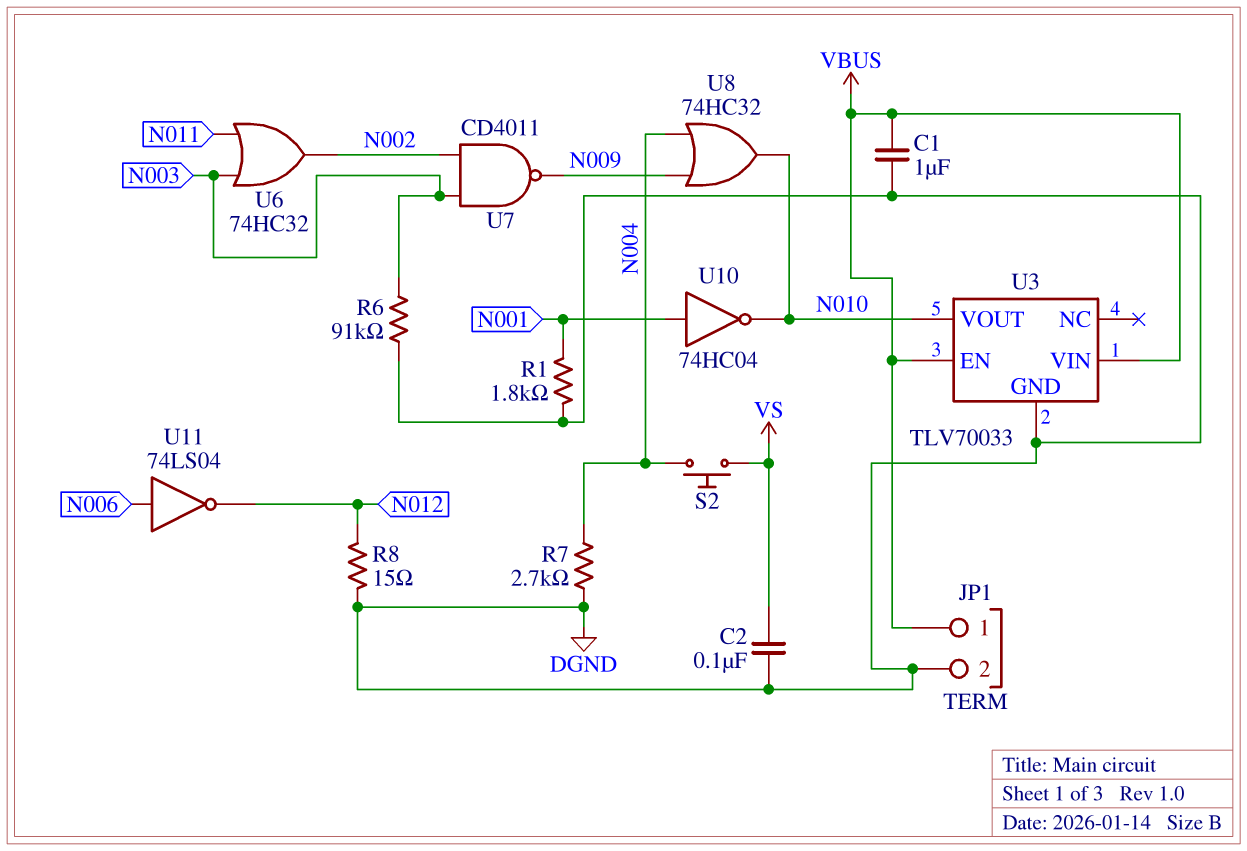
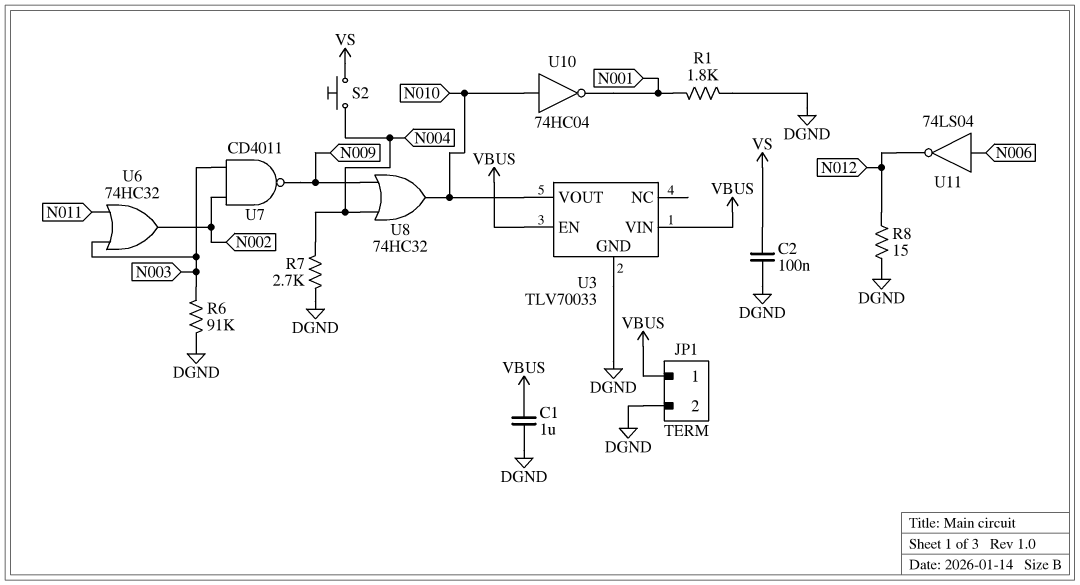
U10: NOT 74HC04 (in N001, out N010) -> NOT 74HC04 (in N010, out N001)

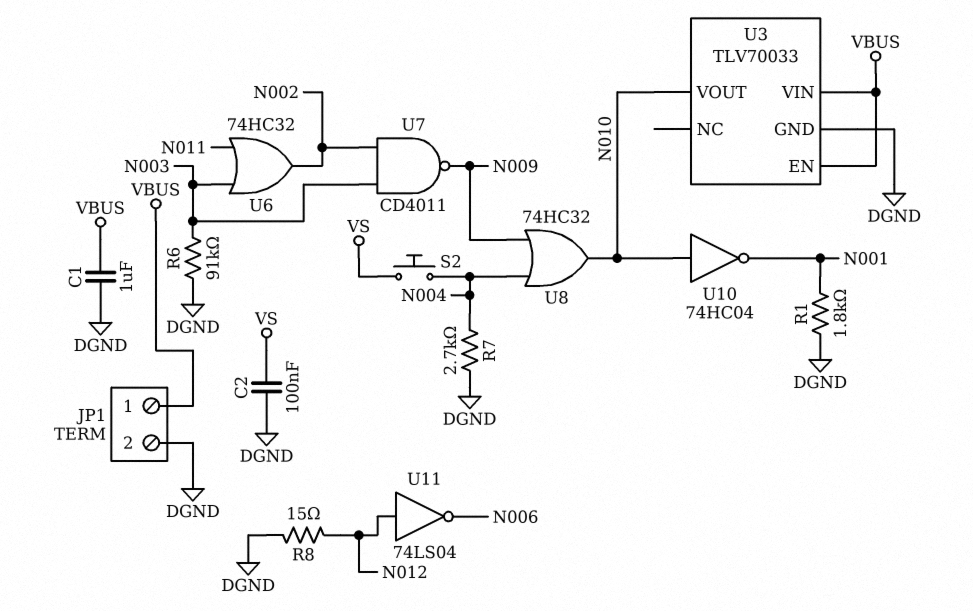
U11: NOT 74LS04 (in N006, out N012) -> NOT 74LS04 (in N012, out N006)

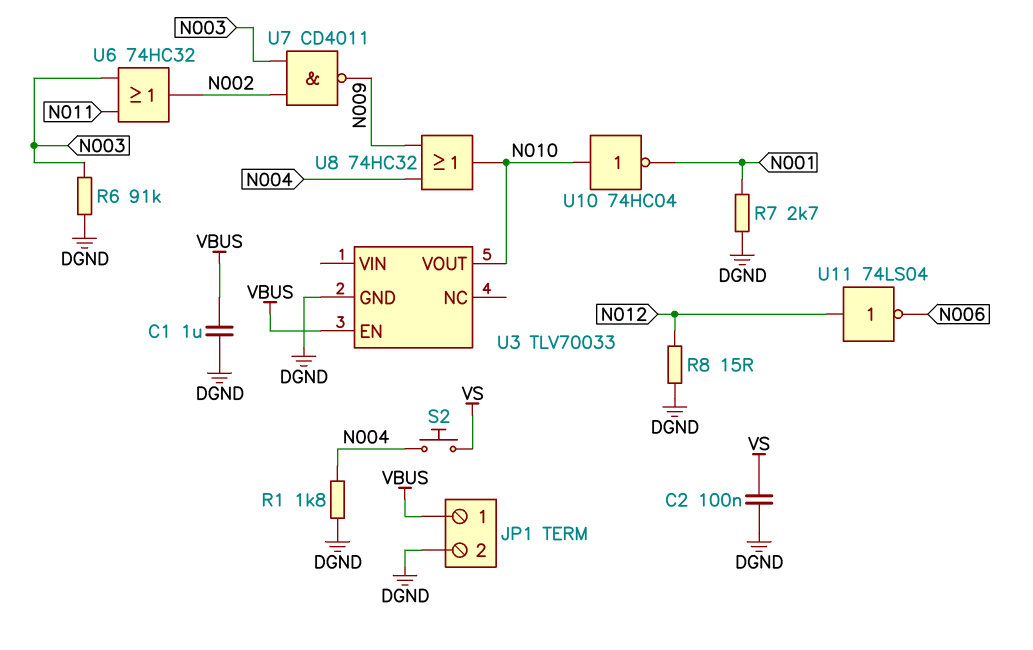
R1: 1.8k (DGND, N001) -> 1.8k (DGND, N004)
R7: 2.7k (DGND, N004) -> 2.7k (DGND, N001)
U3 pin VIN: VBUS -> none

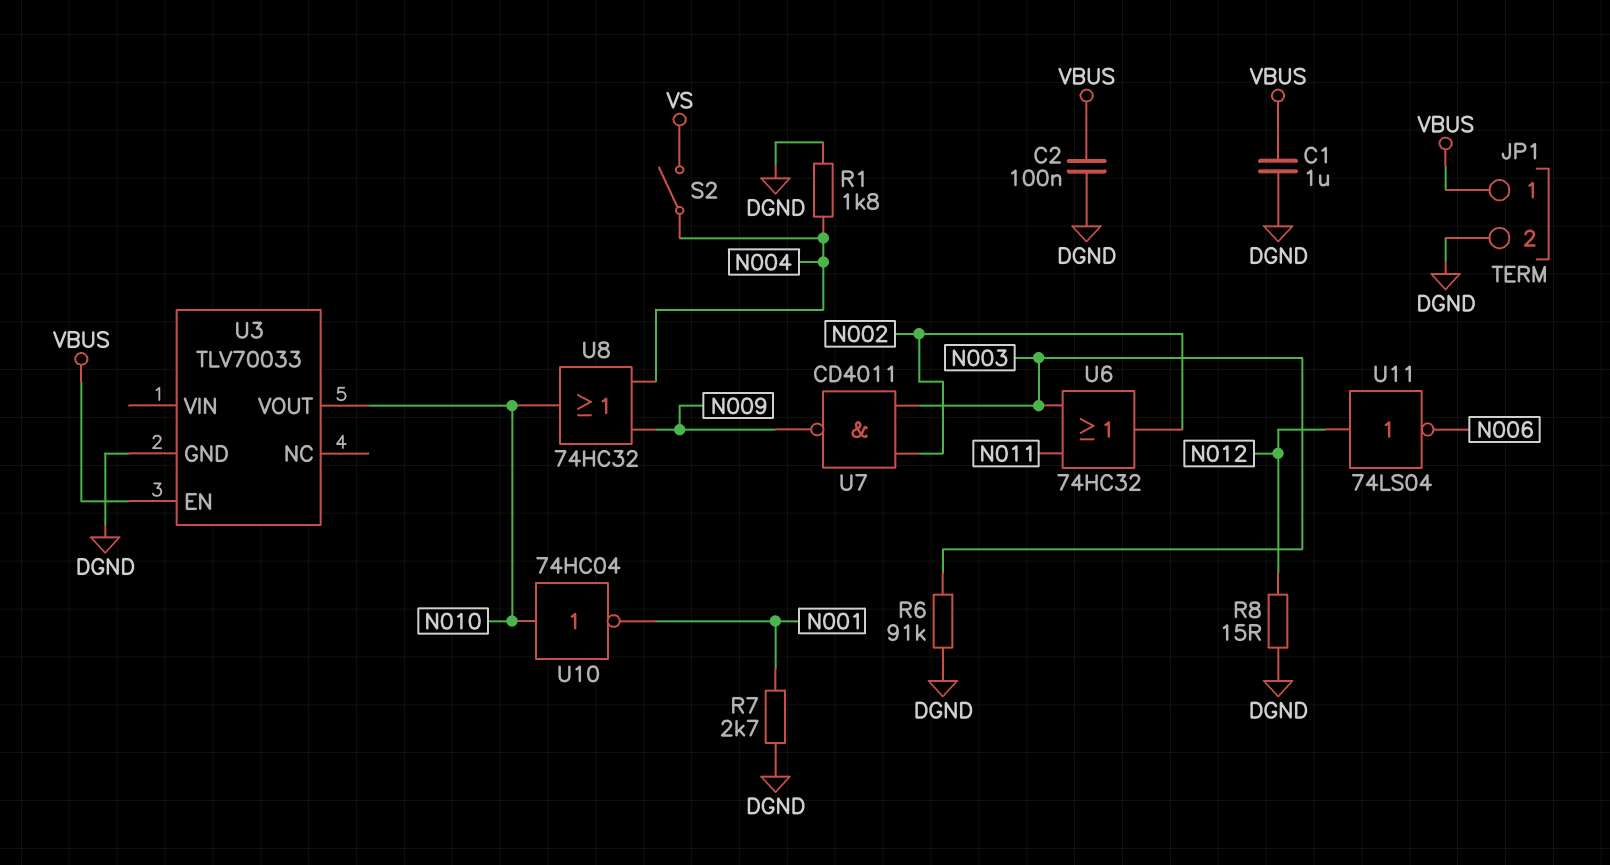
C2: 100nF (DGND, VS) -> 100nF (DGND, VBUS)
S2: button (N004, VS) -> switch (N004, VS)

